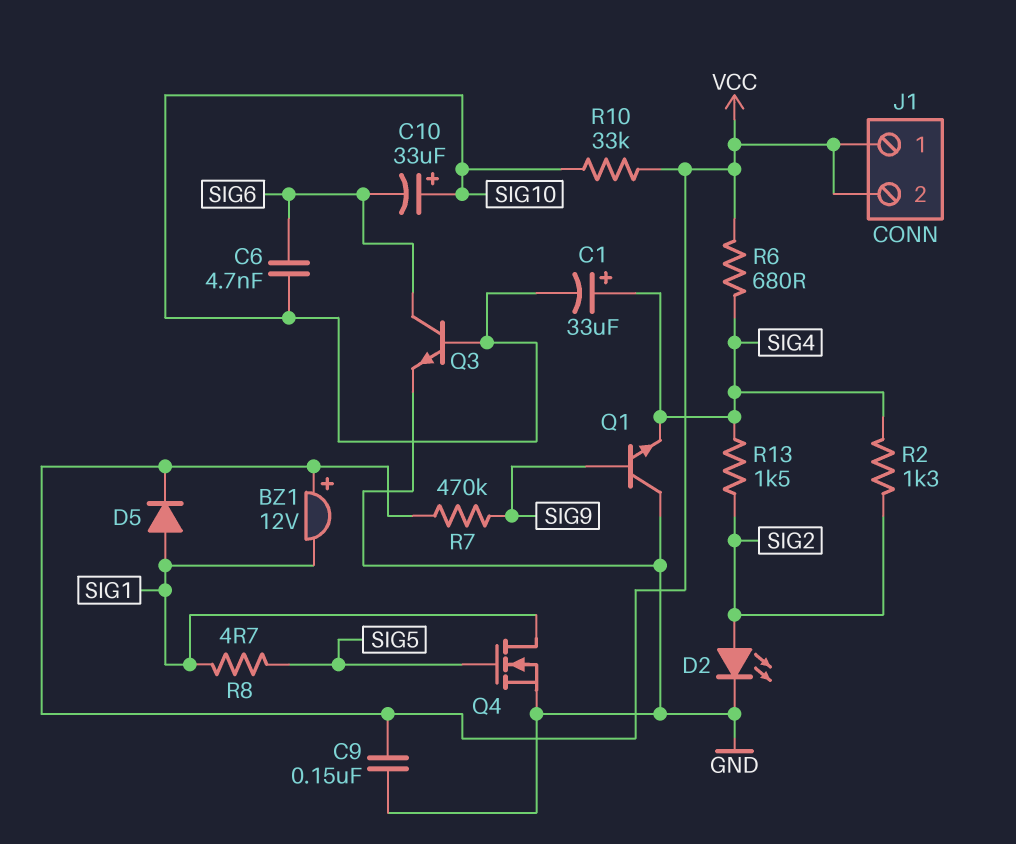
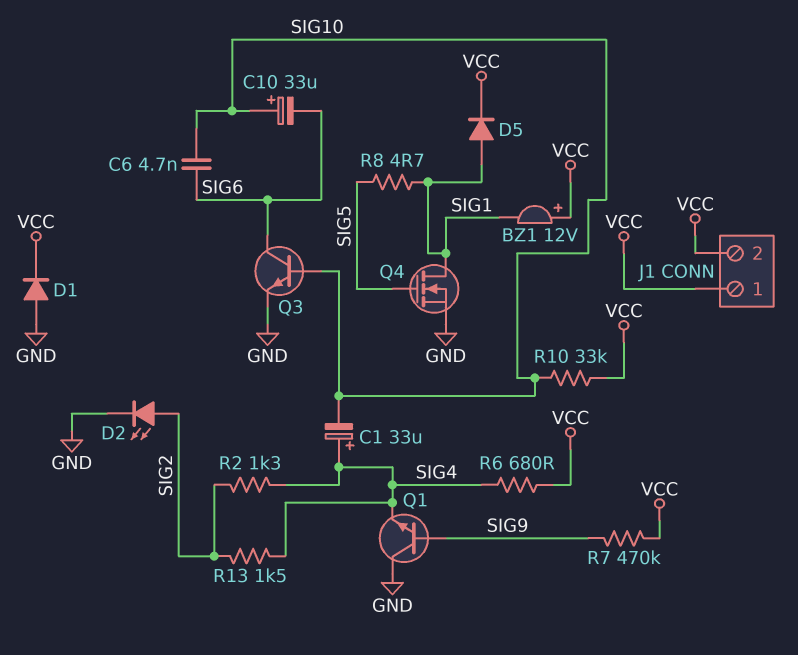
C9: 150nF (GND, VCC) -> none
D1: none -> diode (A GND, K VCC)

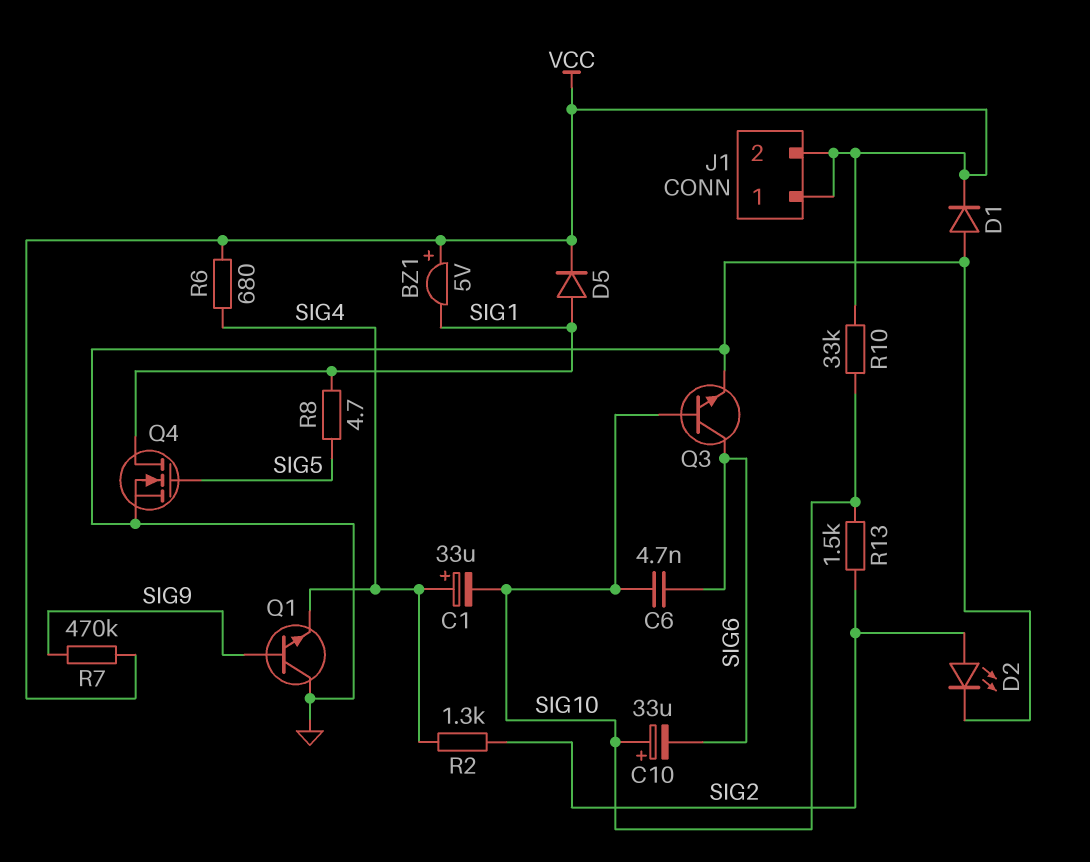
BZ1: buzzer 12V (plus VCC, minus SIG1) -> buzzer 5V (plus VCC, minus SIG1)
R13: 1.5k (SIG2, SIG4) -> 1.5k (SIG2, SIG10)

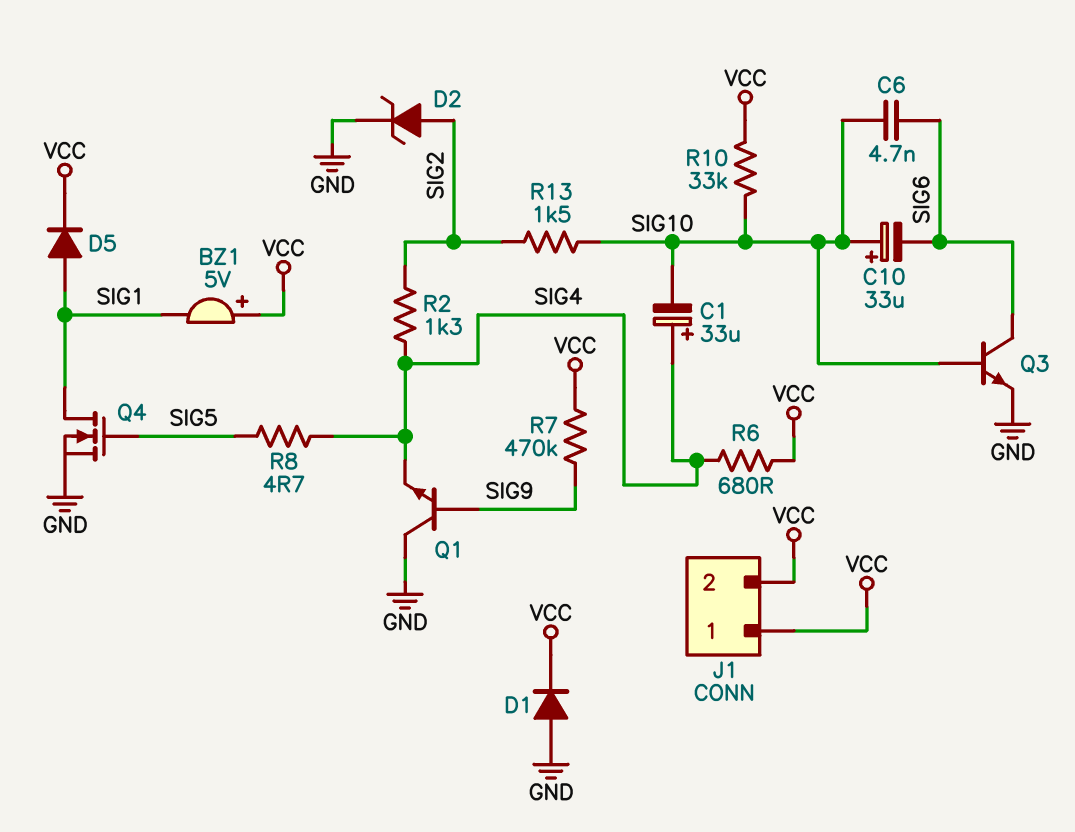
D2: LED (A SIG2, K GND) -> zener (A SIG2, K GND)
R8: 4.7 (SIG1, SIG5) -> 4.7 (SIG4, SIG5)

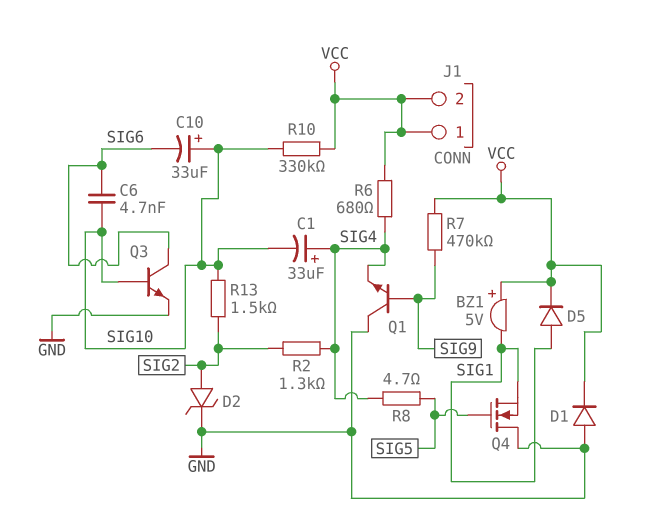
Q4: NMOS (G SIG5, D SIG1, S GND) -> NMOS (G SIG5, D GND, S SIG1)
R10: 33k (SIG10, VCC) -> 330k (SIG10, VCC)

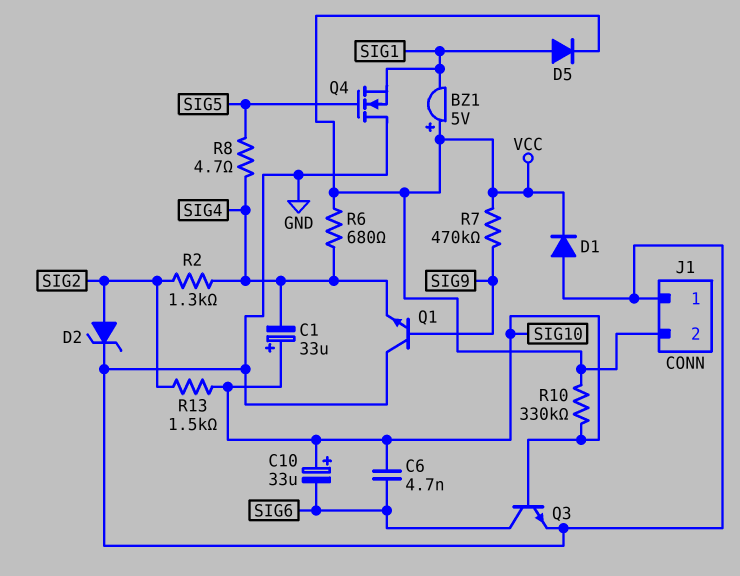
C1: 33uF (plus SIG4, minus SIG10) -> 33uF (plus SIG10, minus SIG4)
J1 pin 1: VCC -> GND

